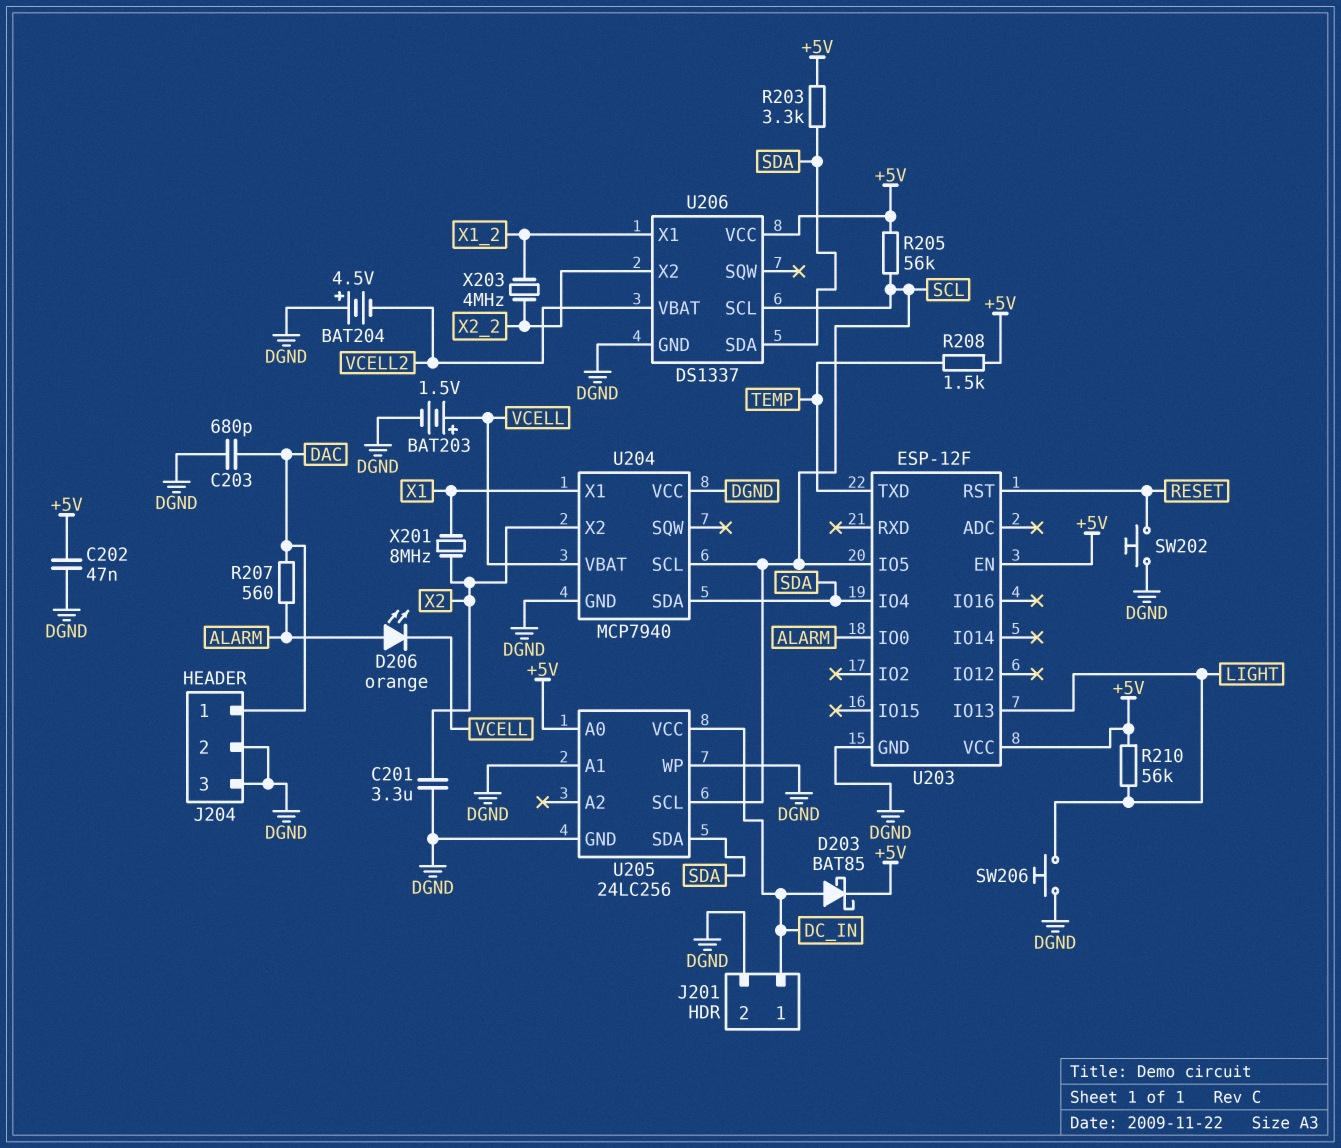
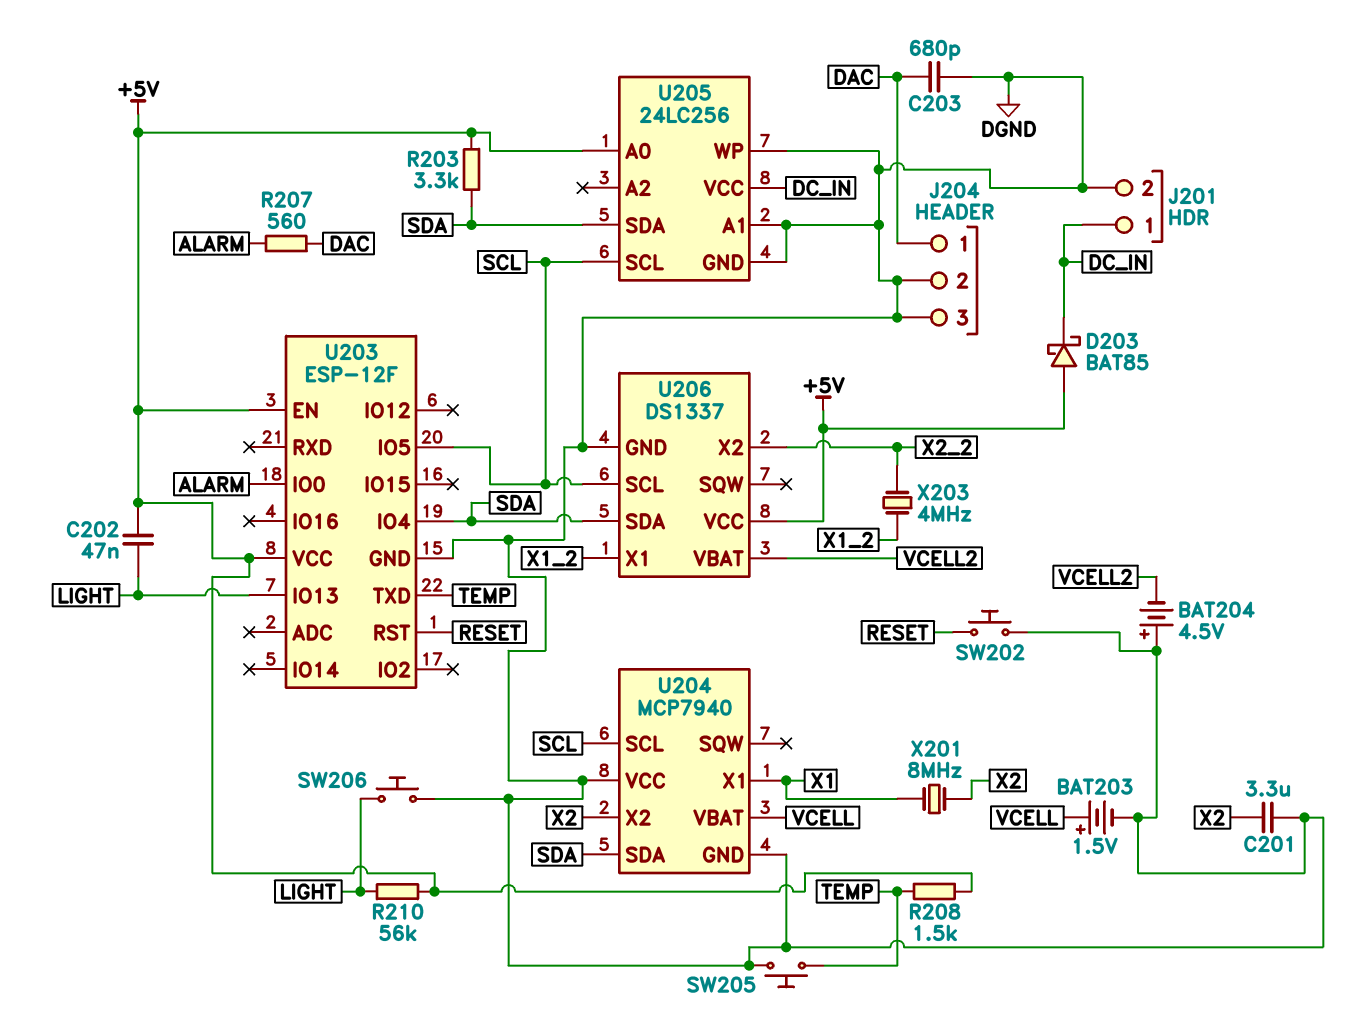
C202: 47nF (+5V, DGND) -> 47nF (+5V, LIGHT)
D203: schottky BAT85 (A DC_IN, K +5V) -> schottky BAT85 (A +5V, K DC_IN)
D206: LED orange (A ALARM, K VCELL) -> none
R205: 56k (+5V, SCL) -> none
SW205: none -> button (DGND, TEMP)

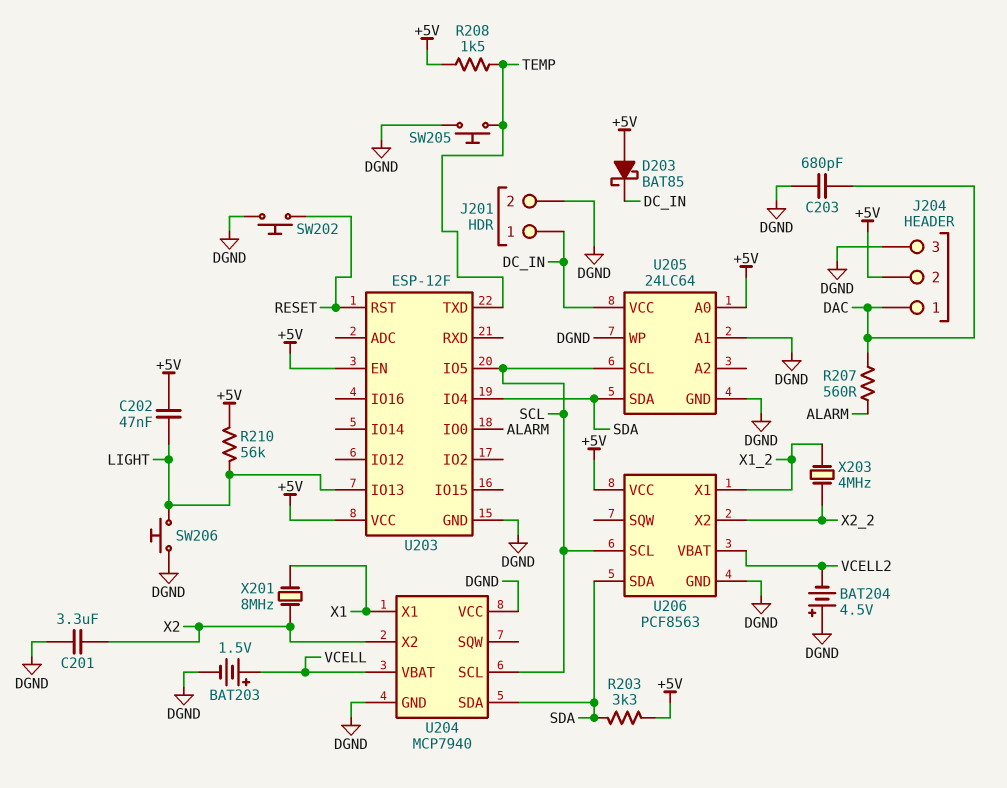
J204 pin 2: DGND -> +5V
U205: 24LC256 -> 24LC64
U206: DS1337 -> PCF8563

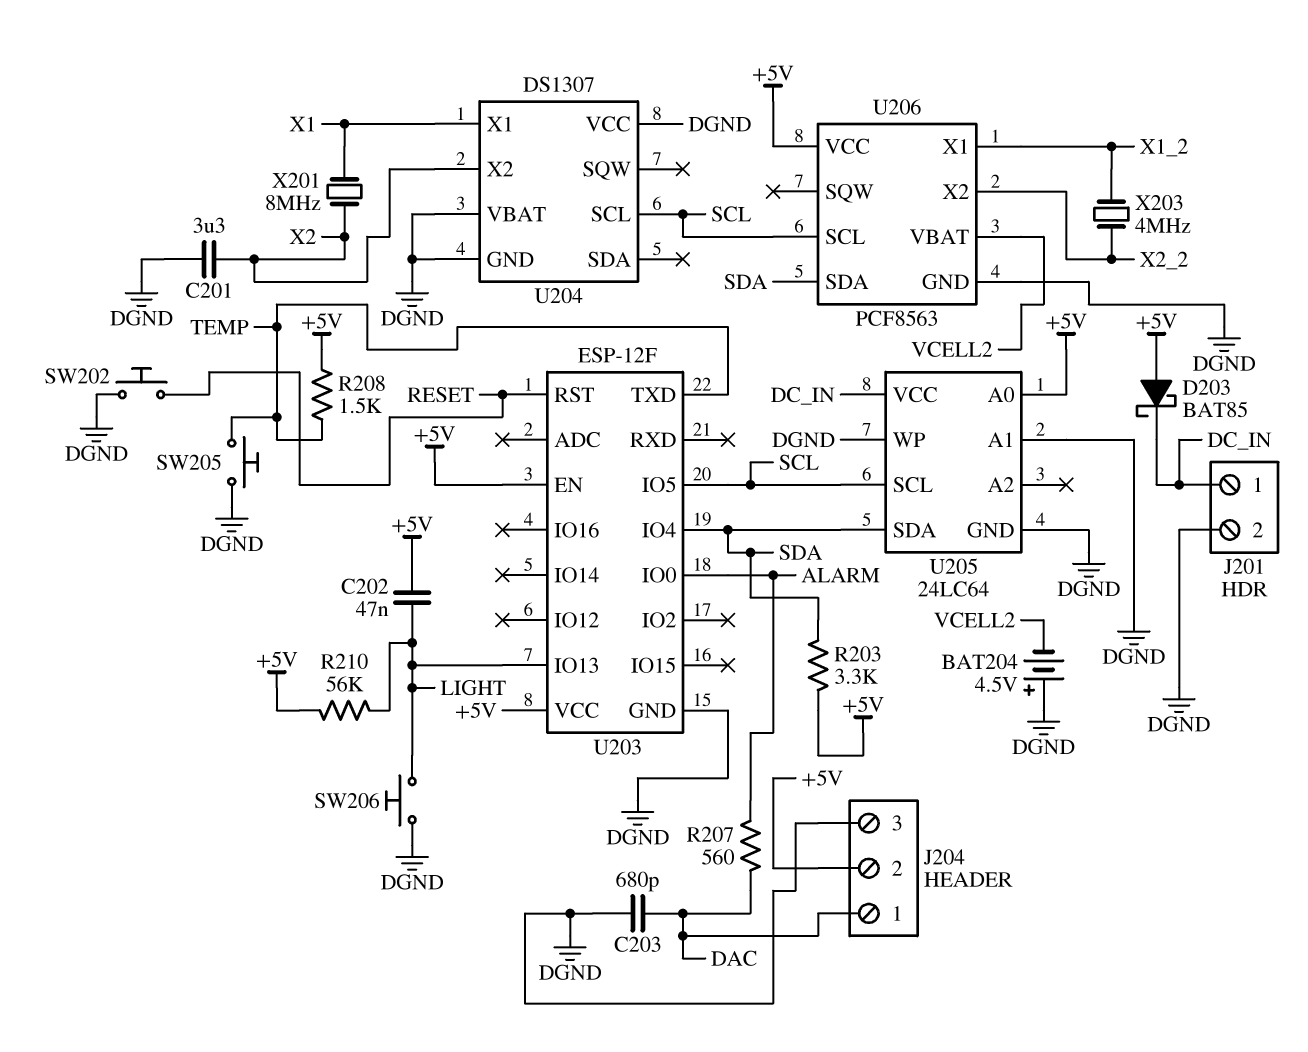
BAT203: 1.5V (plus VCELL, minus DGND) -> none
U204: MCP7940 -> DS1307
U204 pin SDA: SDA -> none
U204 pin VBAT: VCELL -> DGND

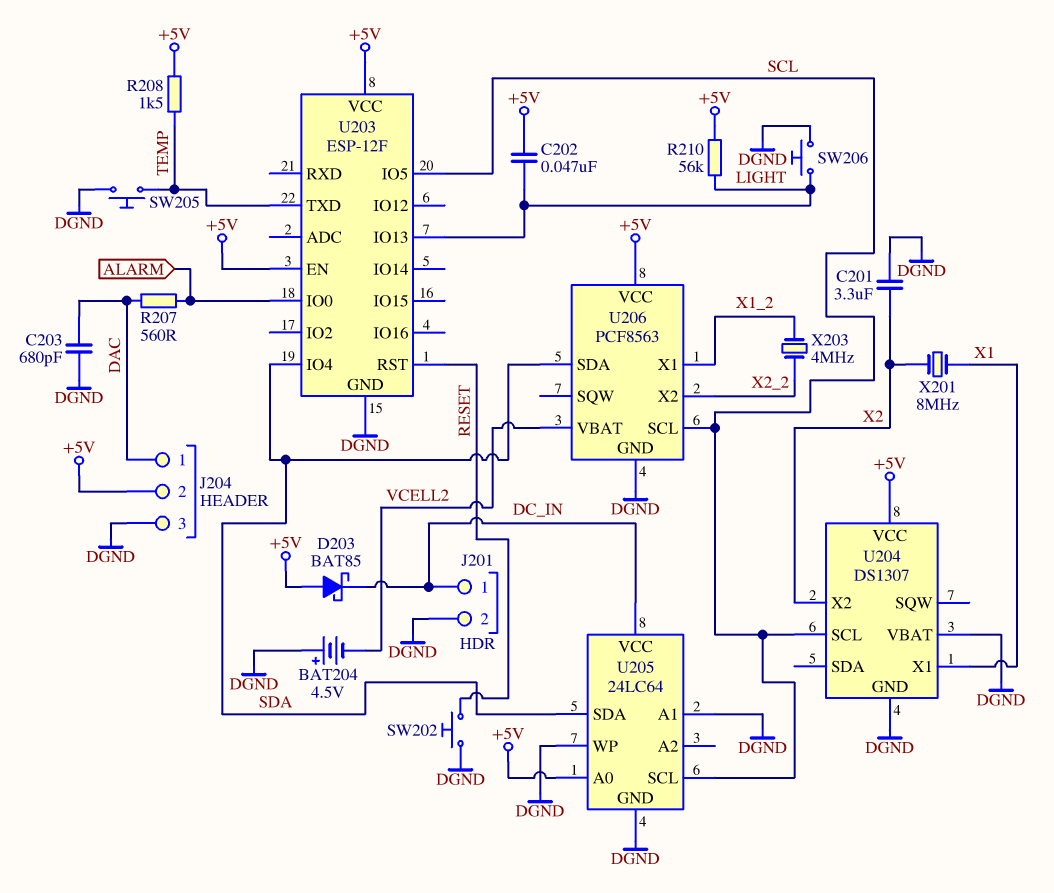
R203: 3.3k (+5V, SDA) -> none
U204 pin VCC: DGND -> +5V

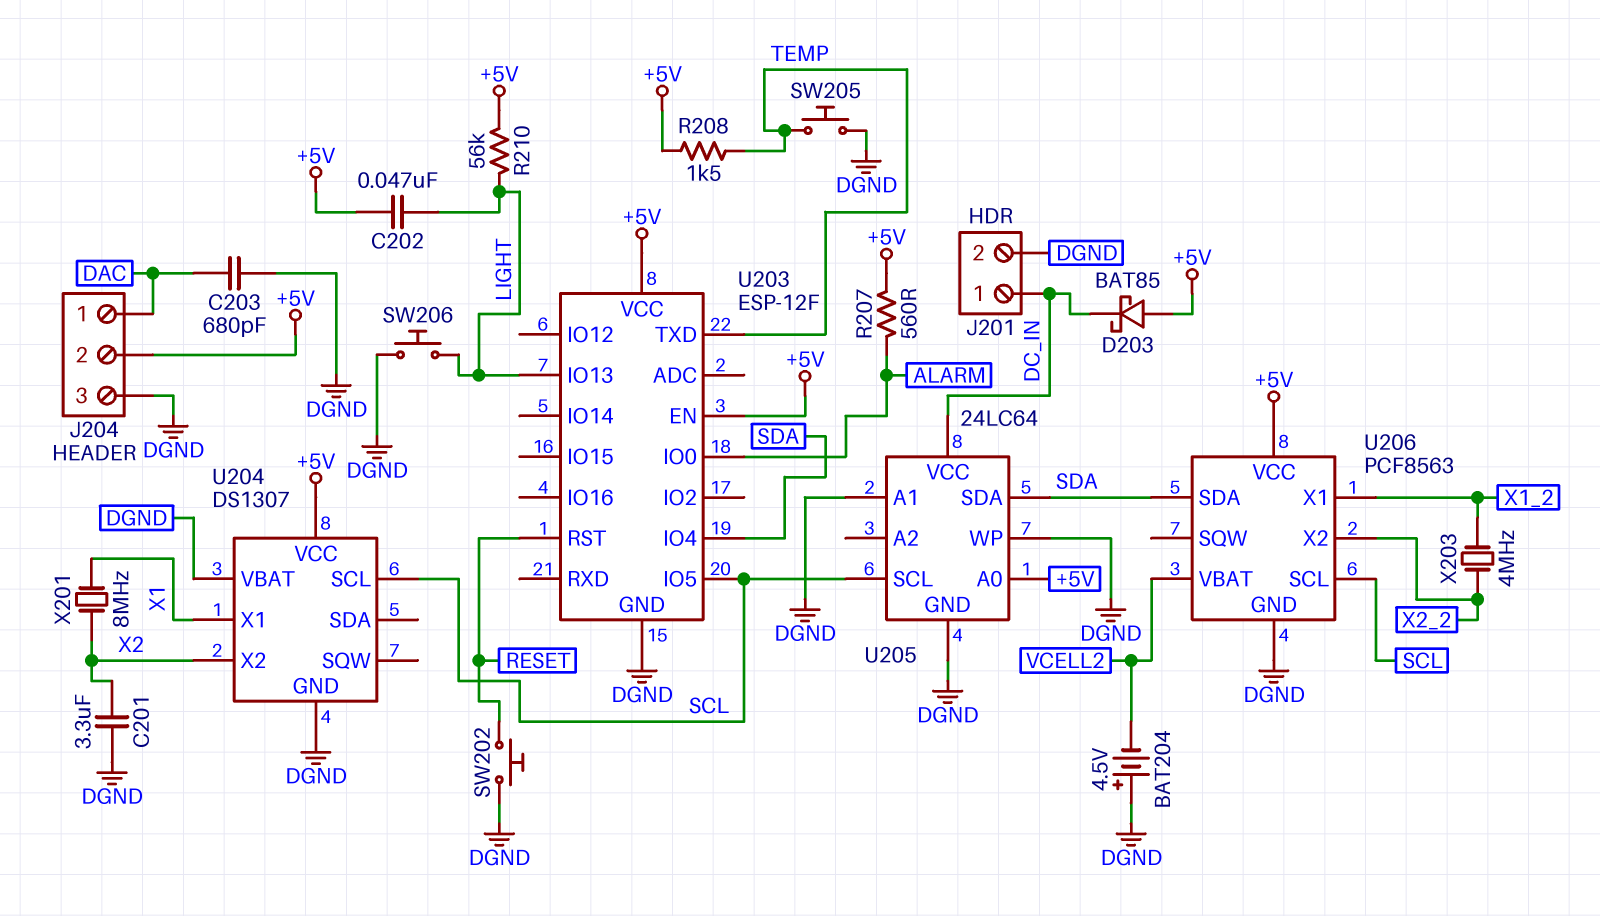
R207: 560 (ALARM, DAC) -> 560 (+5V, ALARM)

